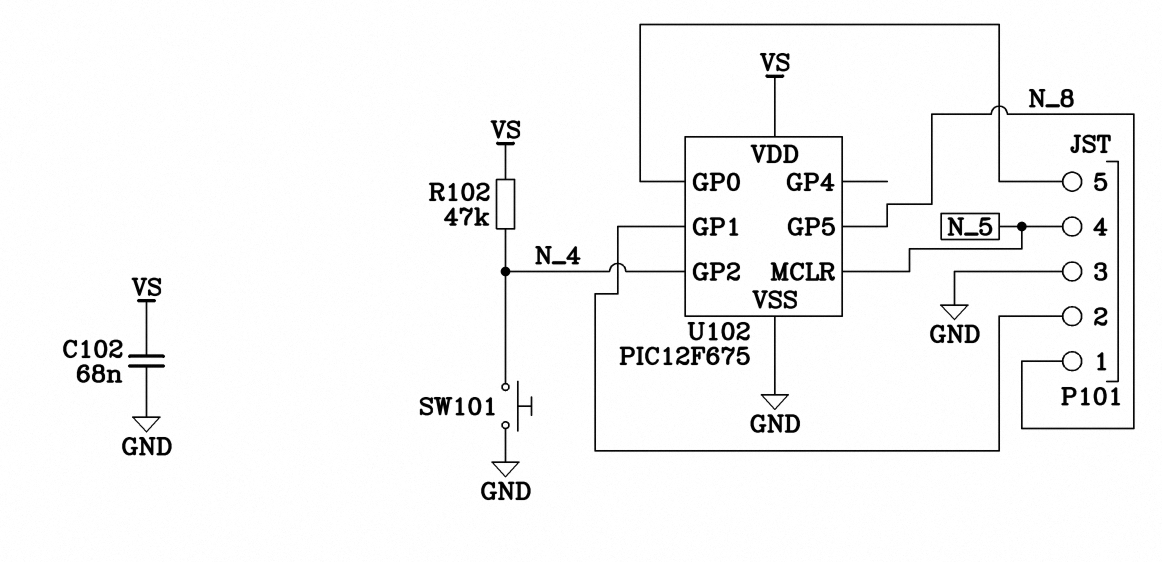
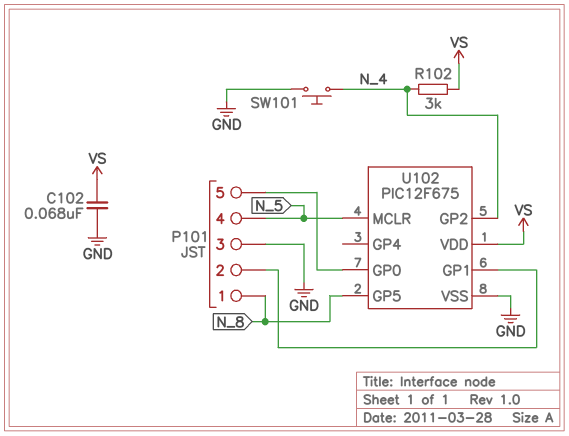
R102: 47k (N_4, VS) -> 3k (N_4, VS)

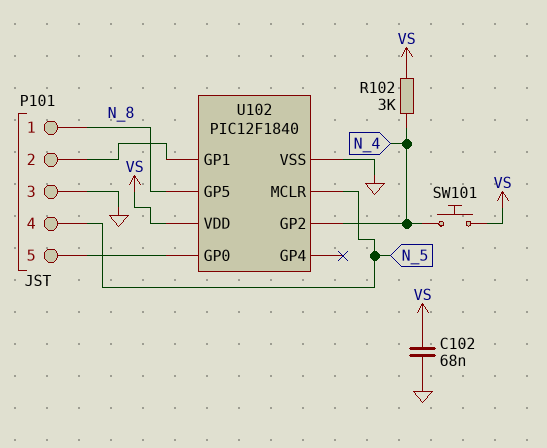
SW101: button (GND, N_4) -> button (N_4, VS)
U102: PIC12F675 -> PIC12F1840

